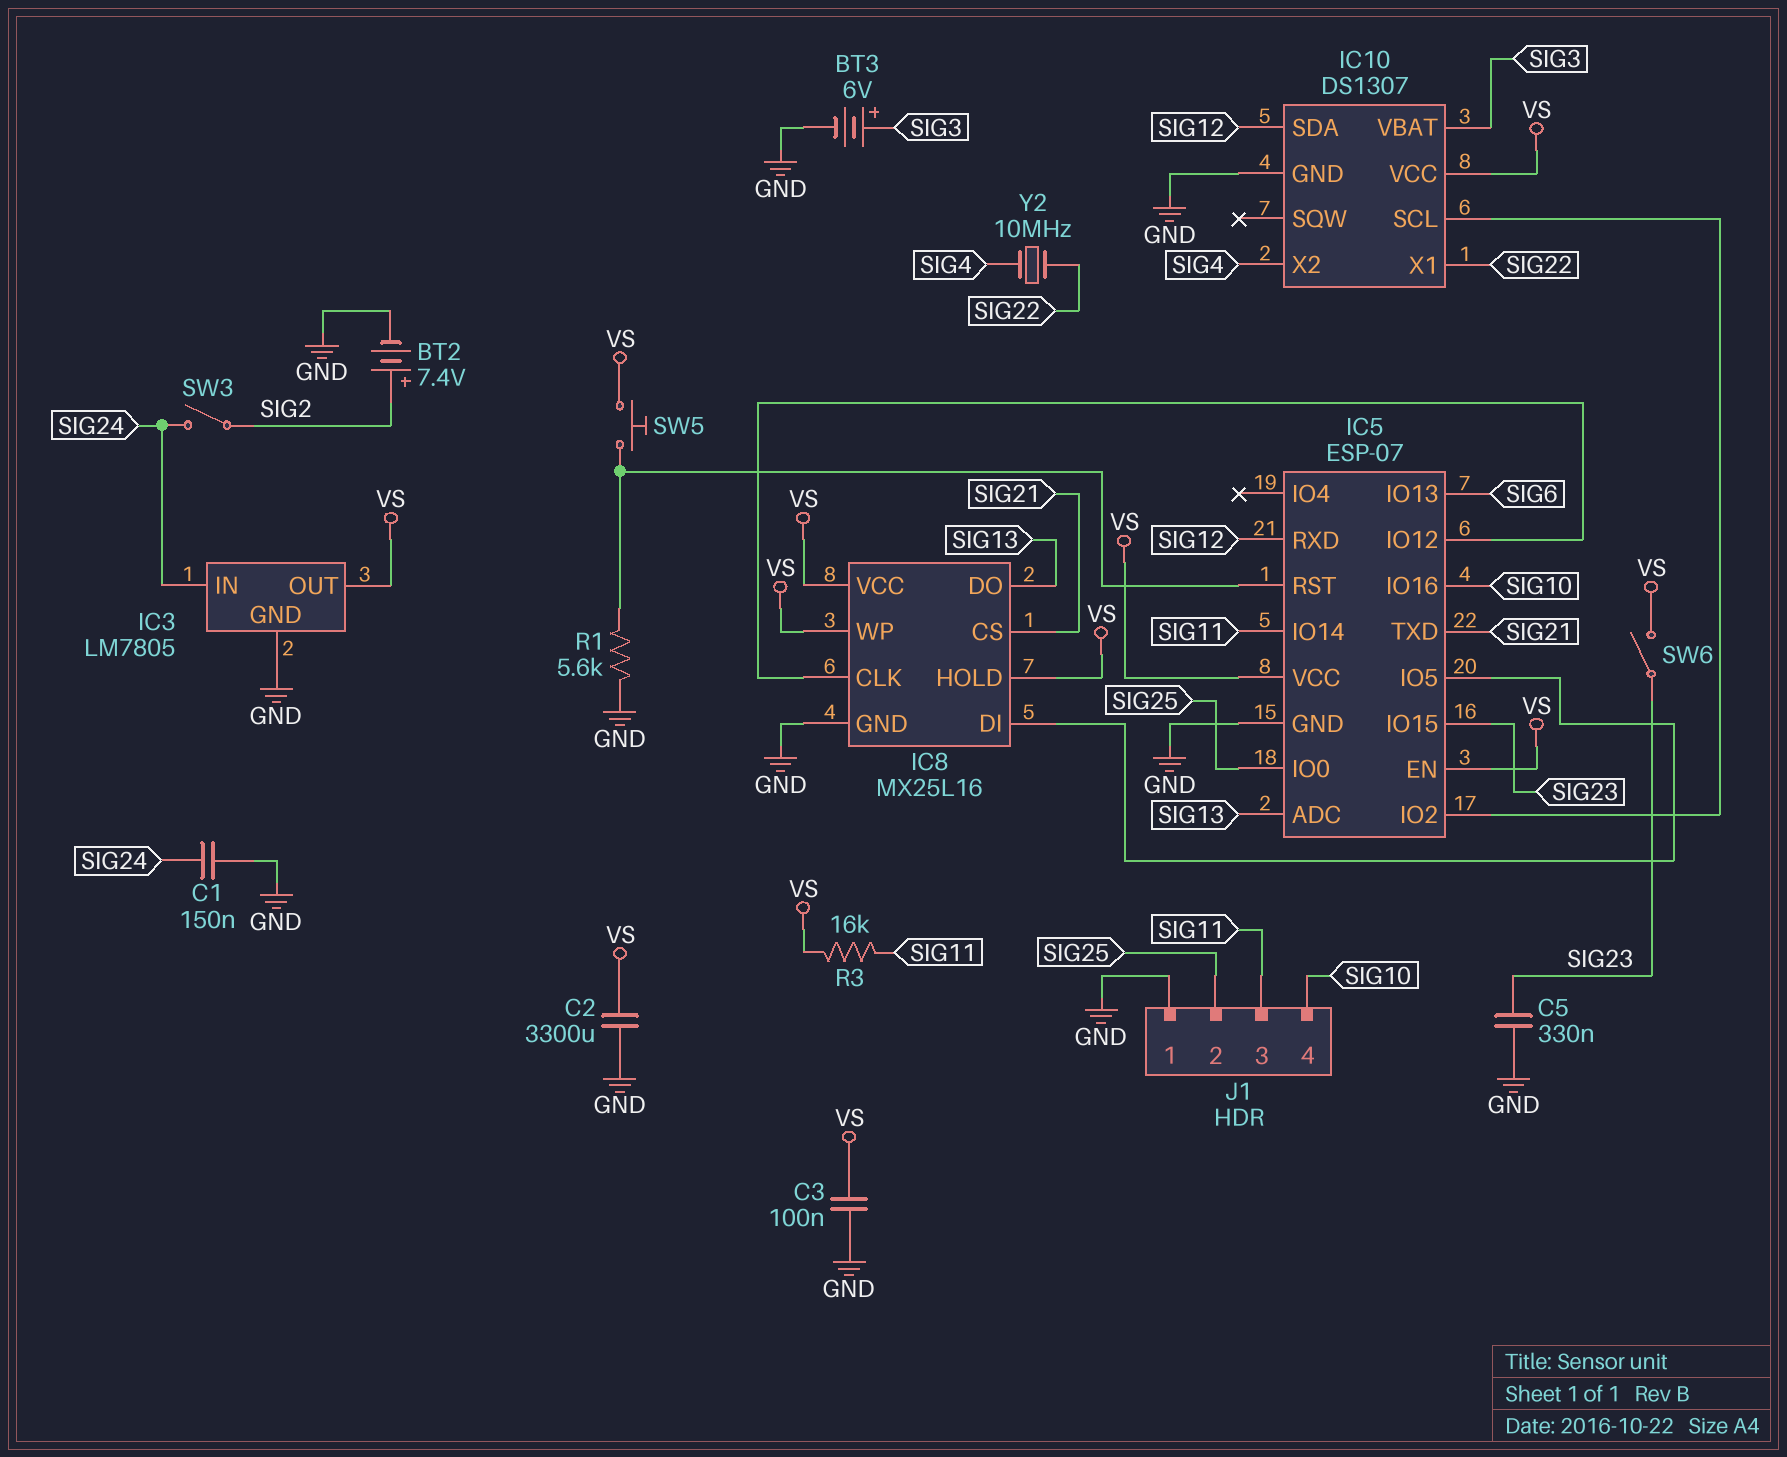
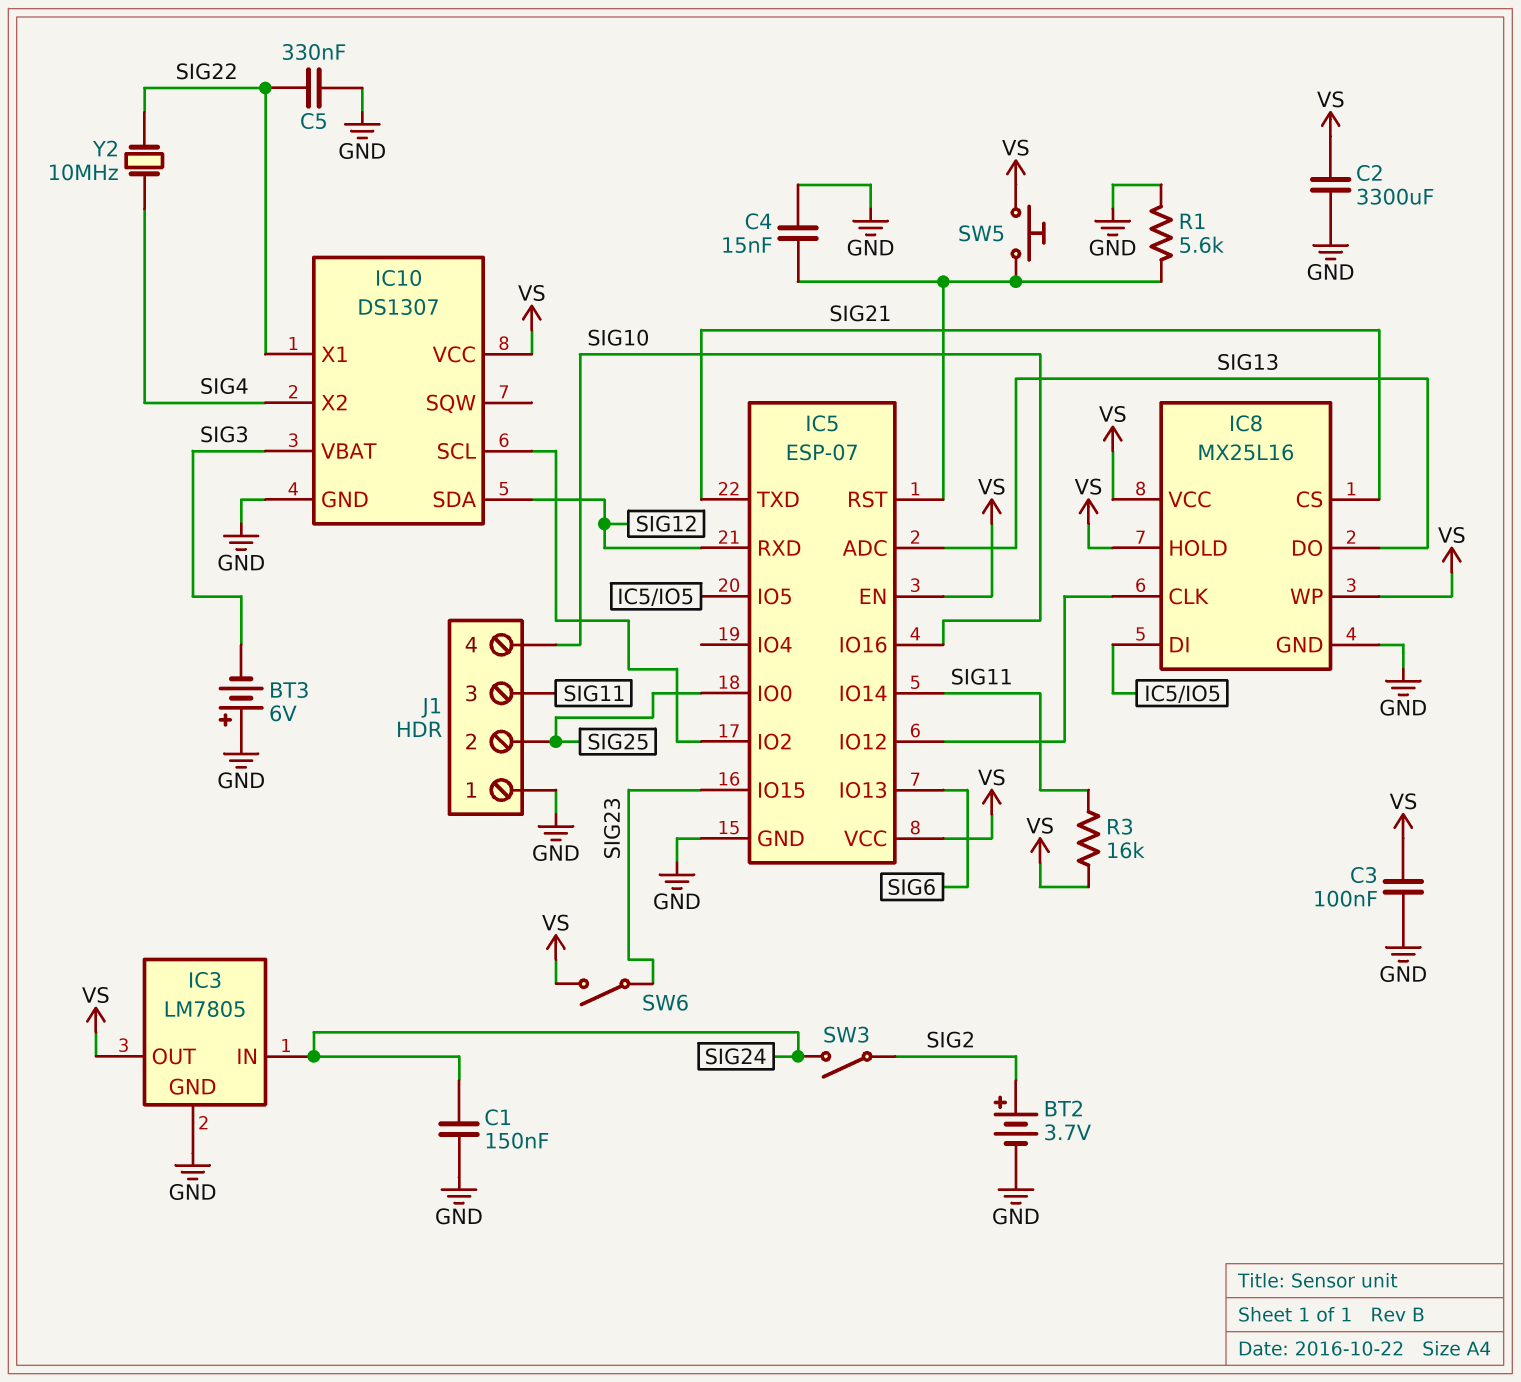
BT2: 7.4V (plus SIG2, minus GND) -> 3.7V (plus SIG2, minus GND)
BT3: 6V (plus SIG3, minus GND) -> 6V (plus GND, minus SIG3)
C4: none -> 15nF (GND, IC5/RST)
C5: 330nF (GND, SIG23) -> 330nF (GND, SIG22)

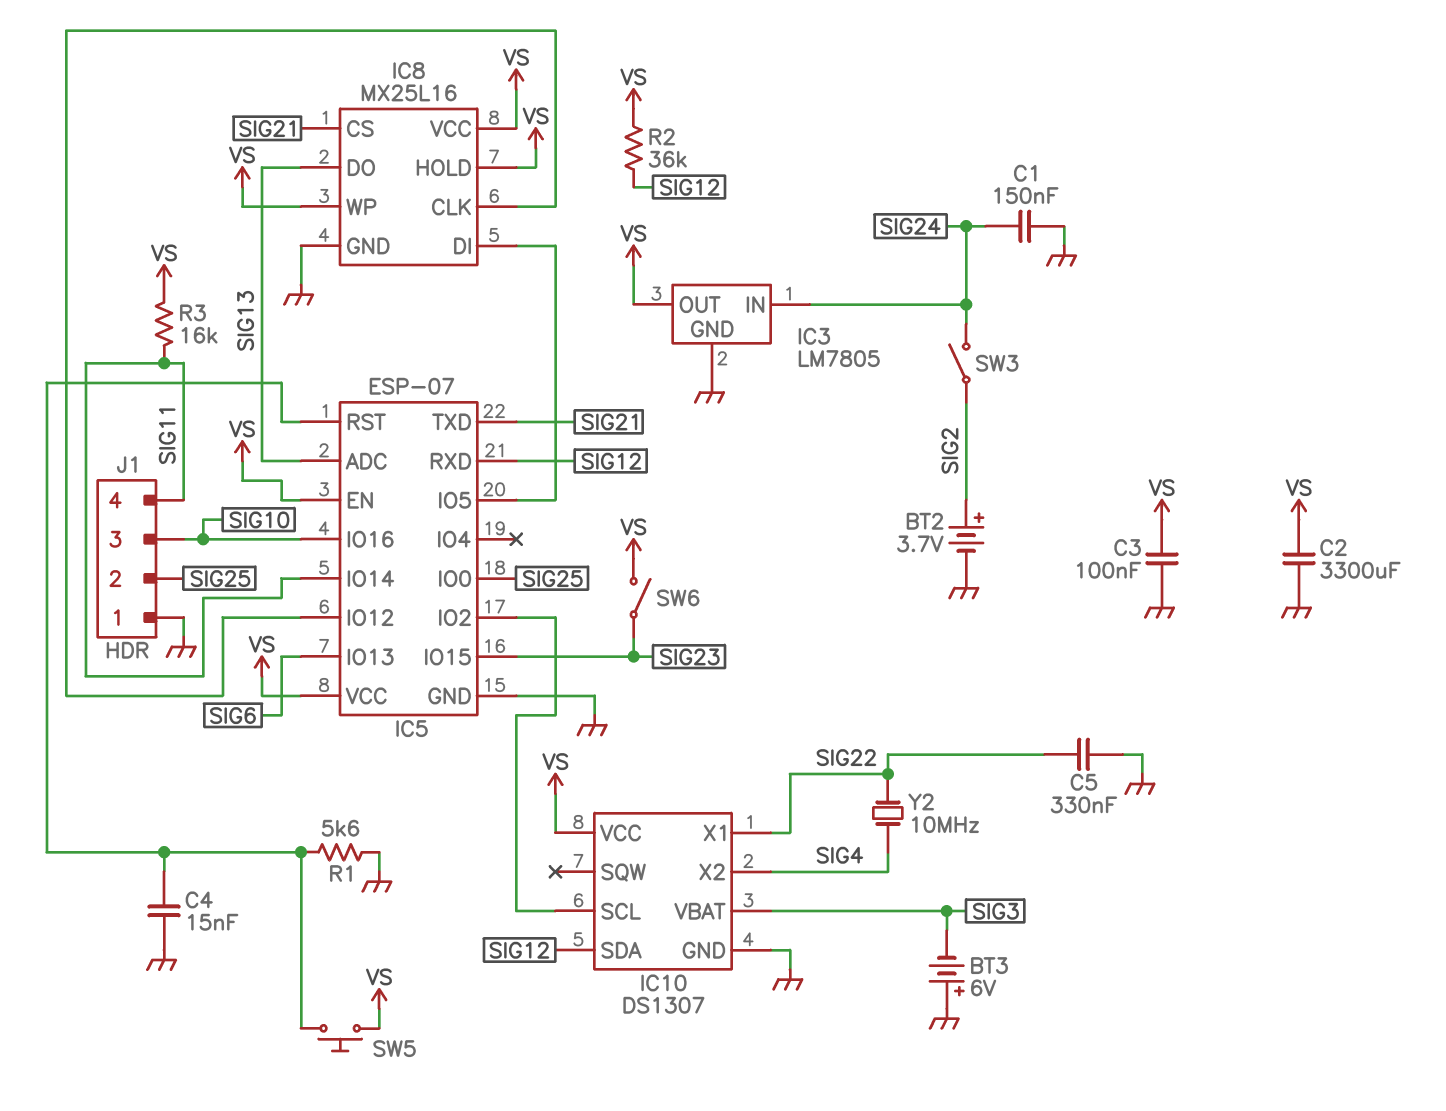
J1 pin 3: SIG11 -> SIG10
J1 pin 4: SIG10 -> SIG11
R2: none -> 36k (SIG12, VS)

